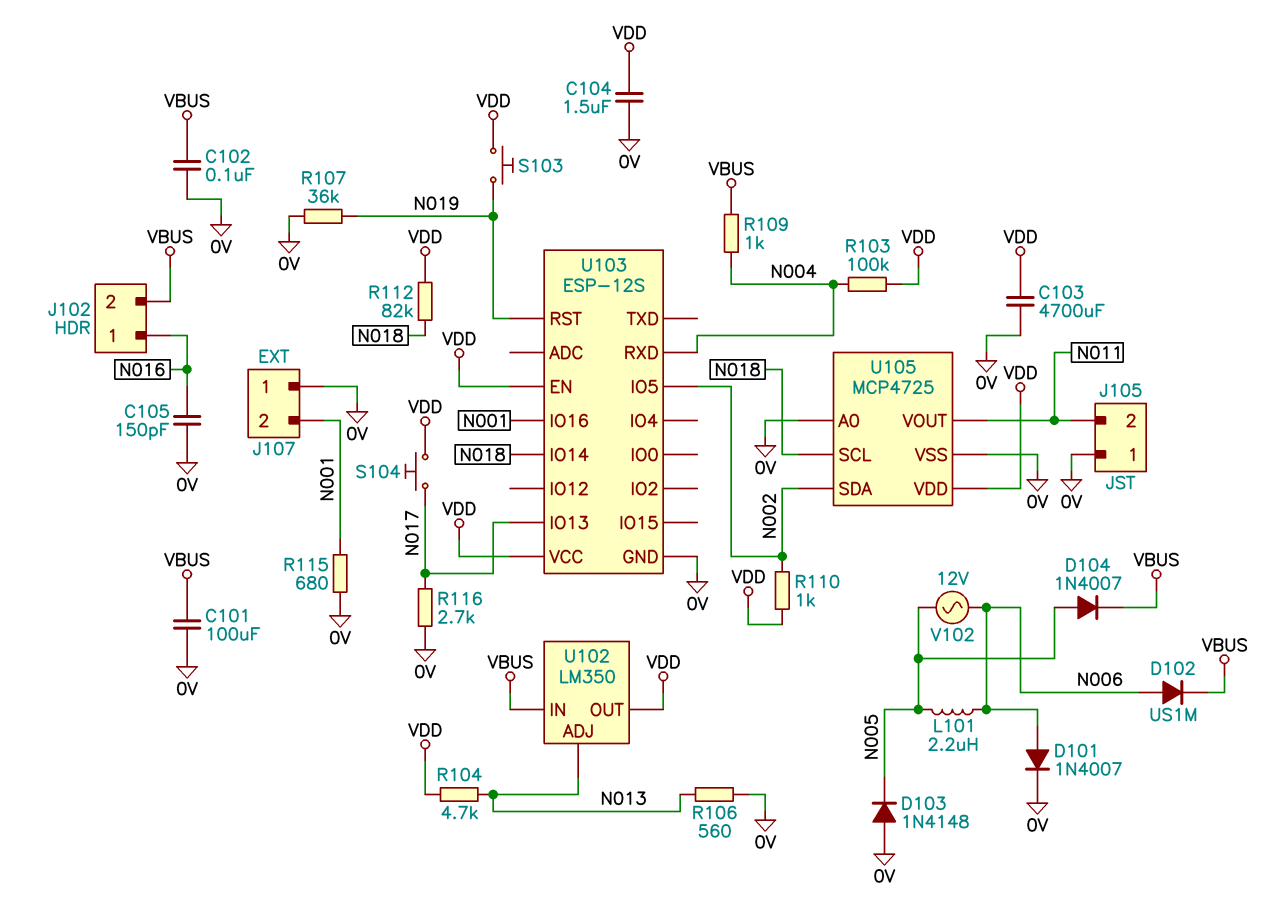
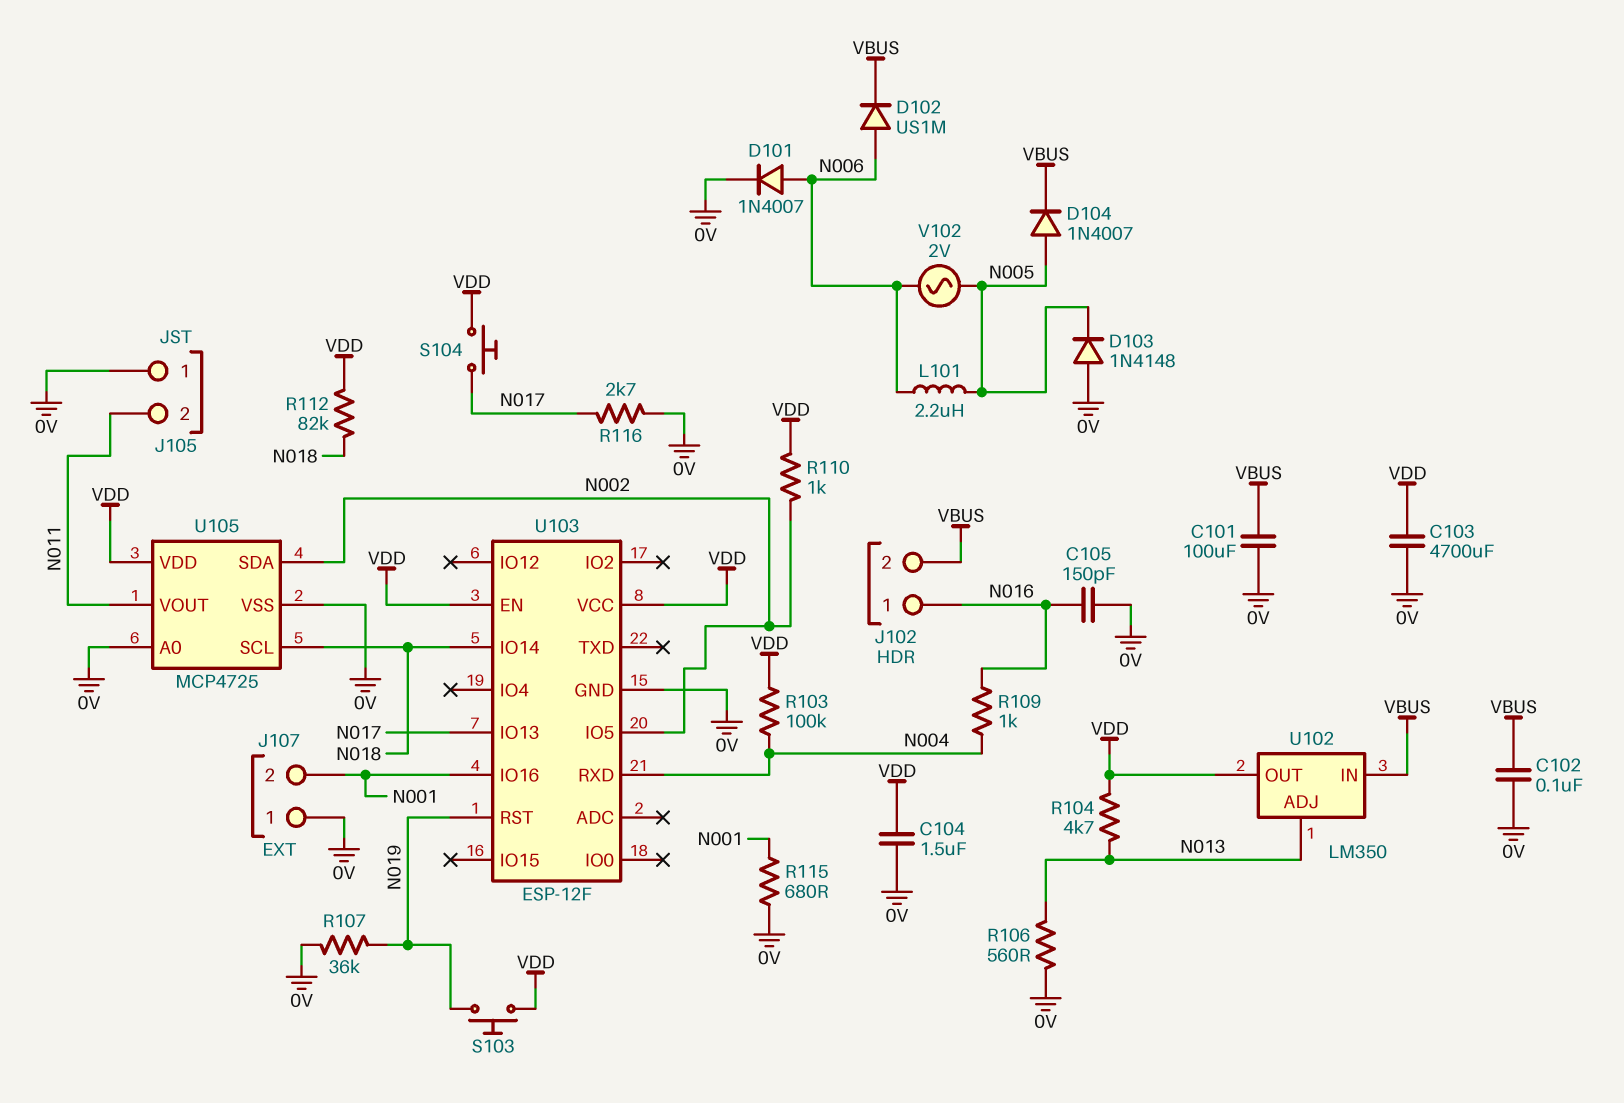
R109: 1k (N004, VBUS) -> 1k (N004, N016)
U103: ESP-12S -> ESP-12F
V102: AC 12V (N005, N006) -> AC 2V (N005, N006)

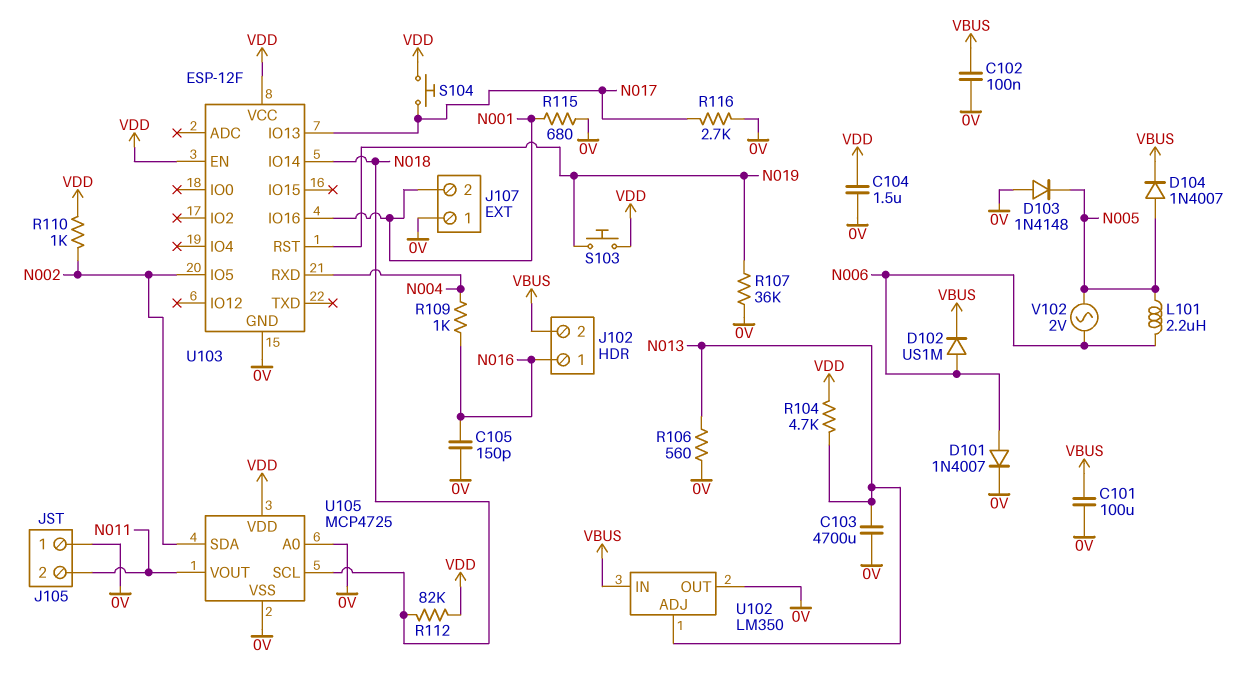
C103: 4700uF (0V, VDD) -> 4700uF (0V, N013)
R103: 100k (N004, VDD) -> none
U102 pin OUT: VDD -> 0V

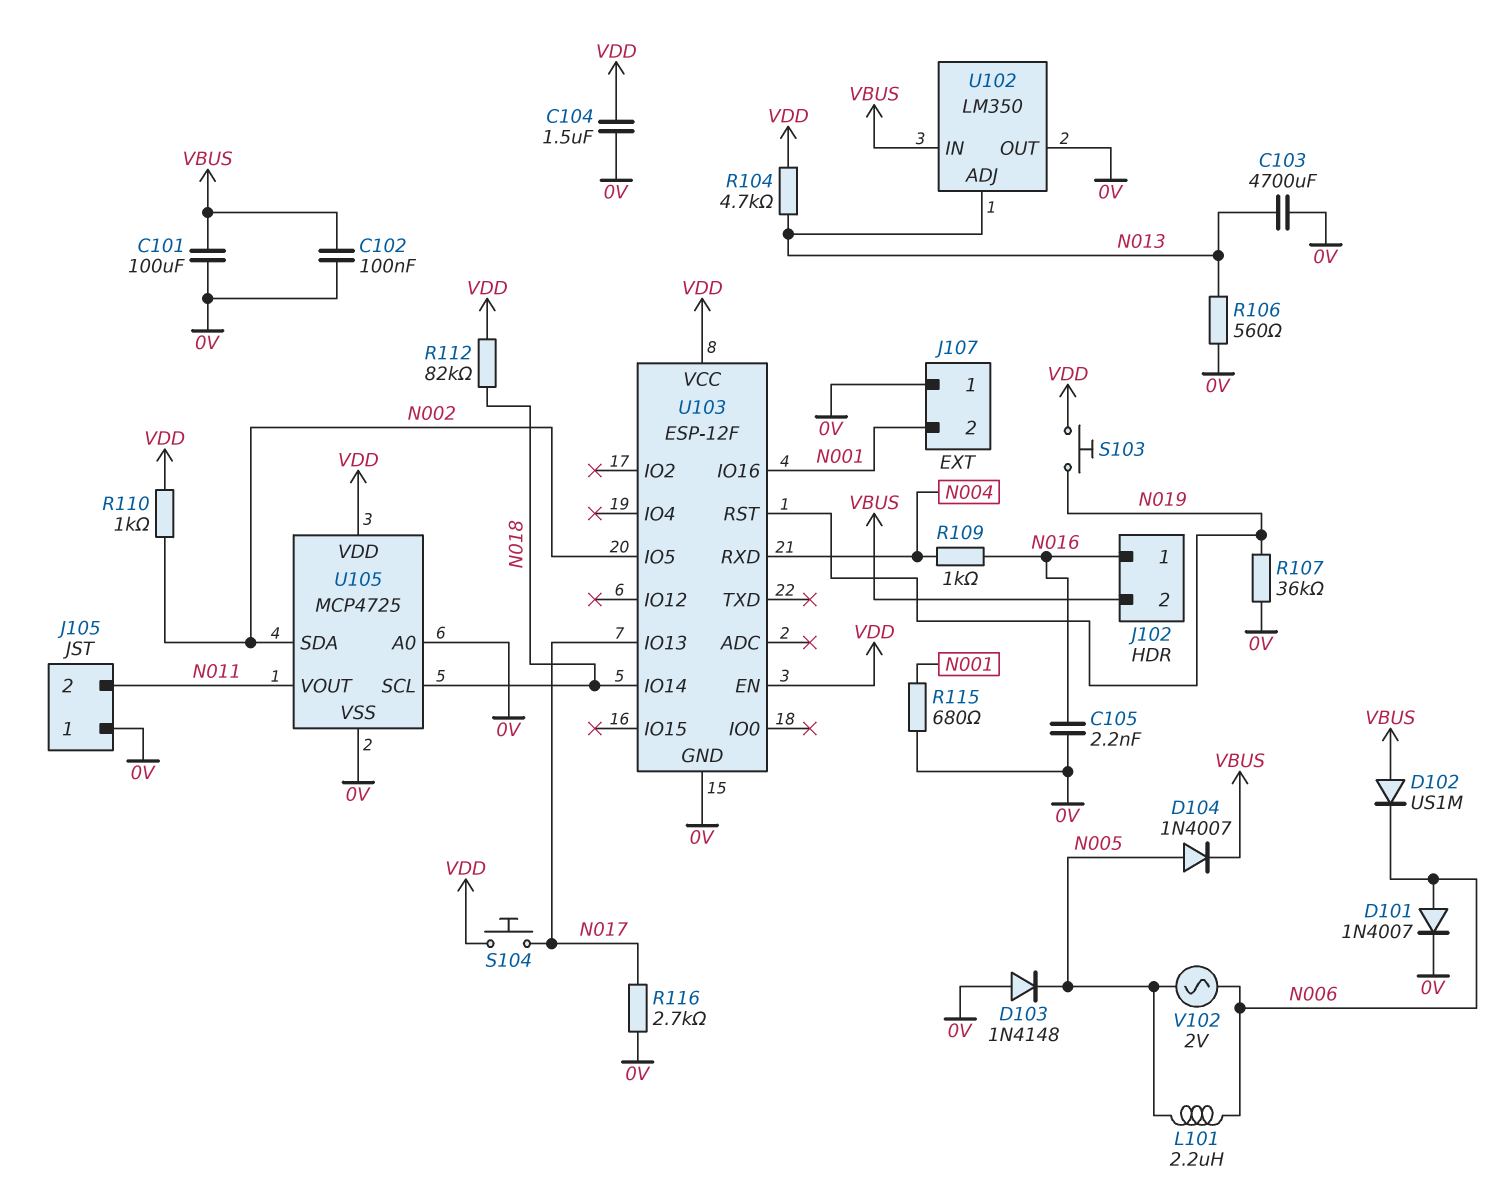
C105: 150pF (0V, N016) -> 2.2nF (0V, N016)
D102: diode US1M (A N006, K VBUS) -> diode US1M (A VBUS, K N006)

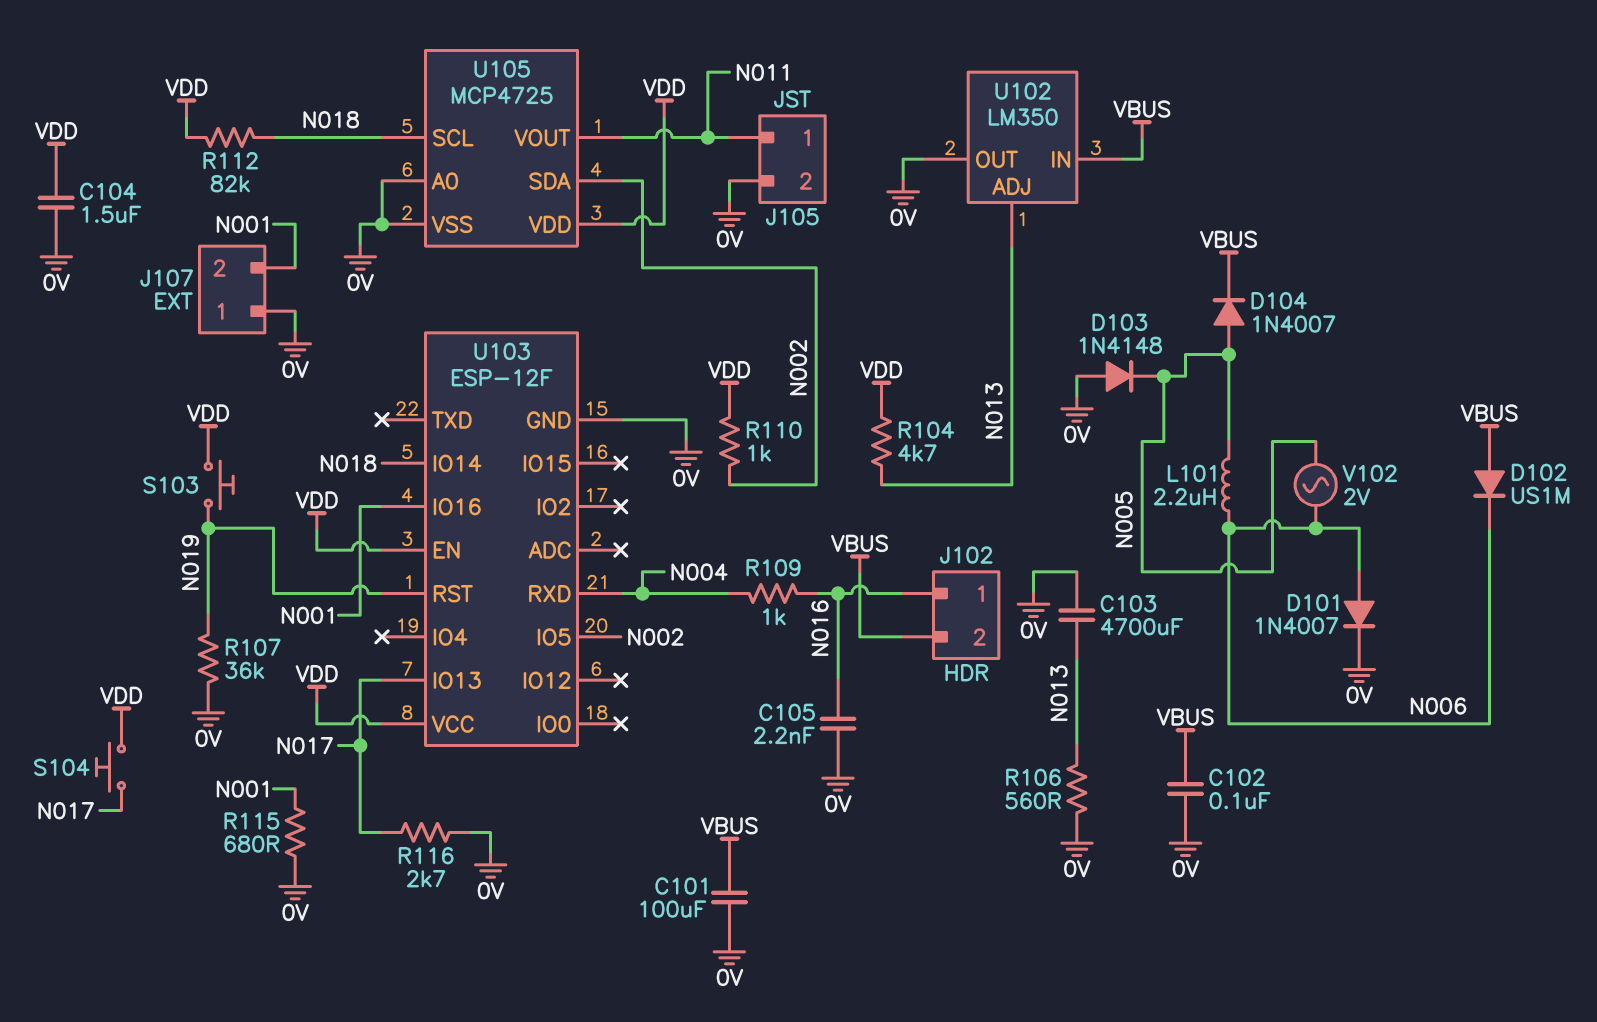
J105 pin 1: 0V -> N011
J105 pin 2: N011 -> 0V

